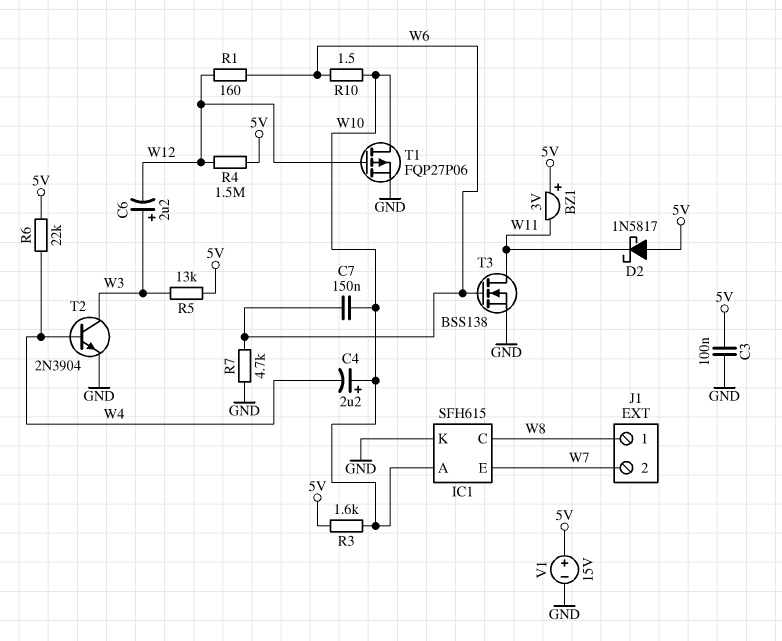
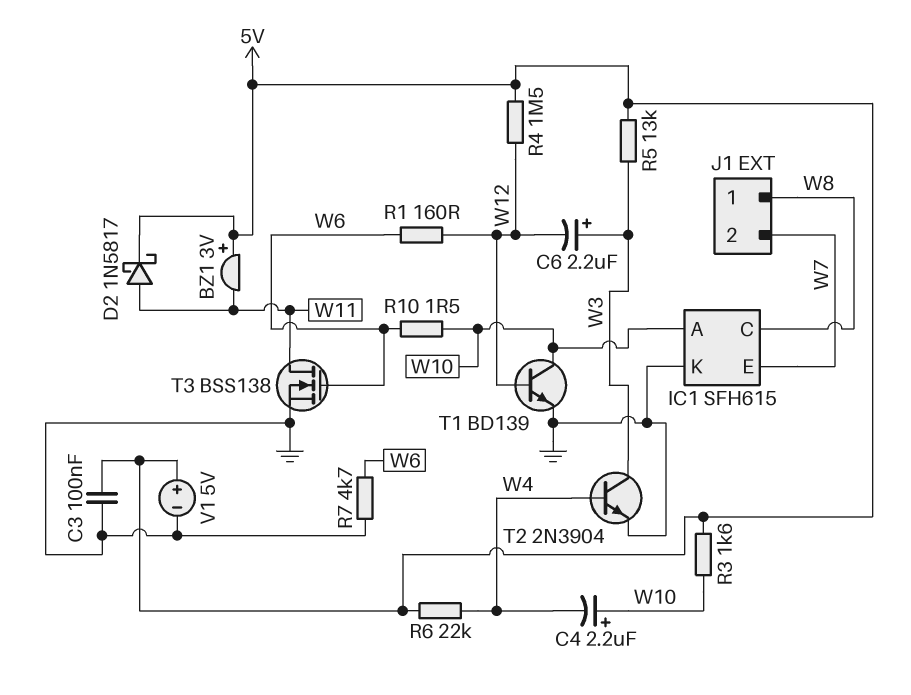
C7: 150nF (W6, W10) -> none
D2: schottky 1N5817 (A 5V, K W11) -> schottky 1N5817 (A W11, K 5V)
T1: PMOS FQP27P06 (G W12, D W10, S GND) -> NPN BD139 (B W12, C W10, E GND)
V1: 15V (plus 5V, minus GND) -> 5V (plus 5V, minus GND)

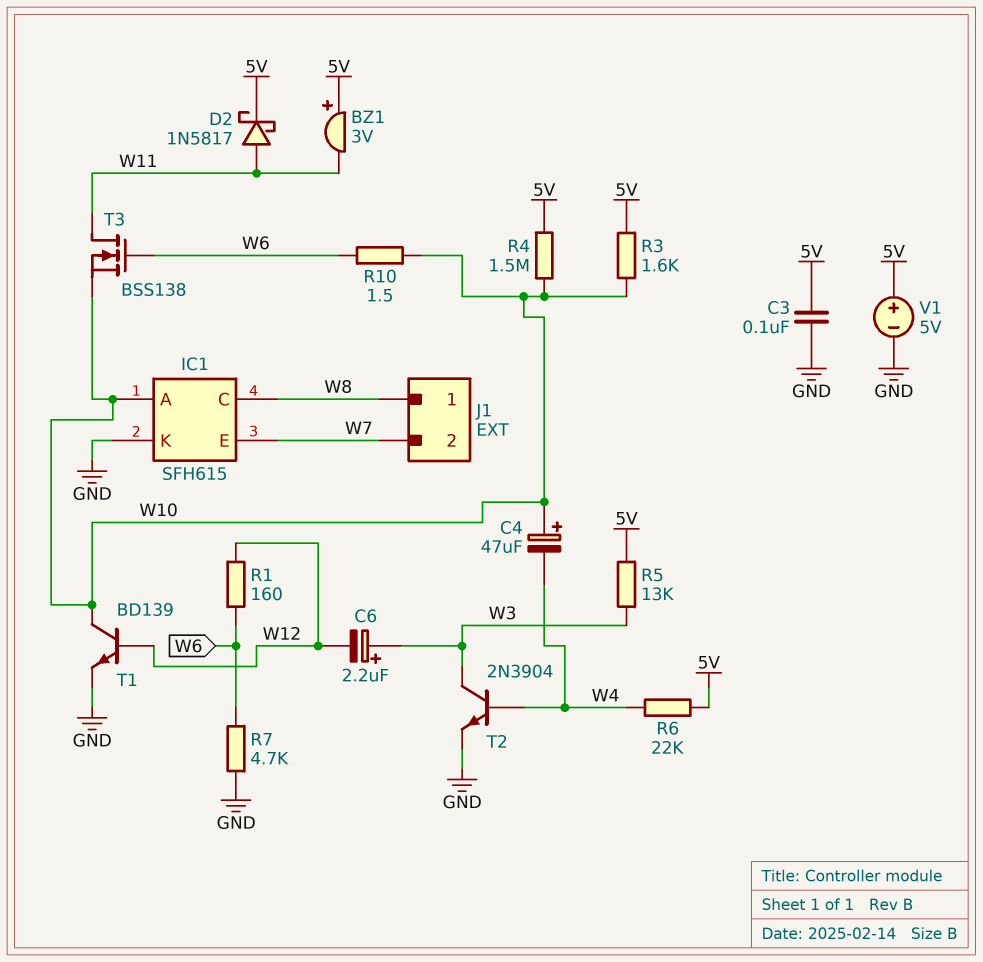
C4: 2.2uF (plus W10, minus W4) -> 47uF (plus W10, minus W4)
R4: 1.5M (5V, W12) -> 1.5M (5V, W10)
T3: NMOS BSS138 (G W6, D W11, S GND) -> NMOS BSS138 (G W6, D W11, S W10)

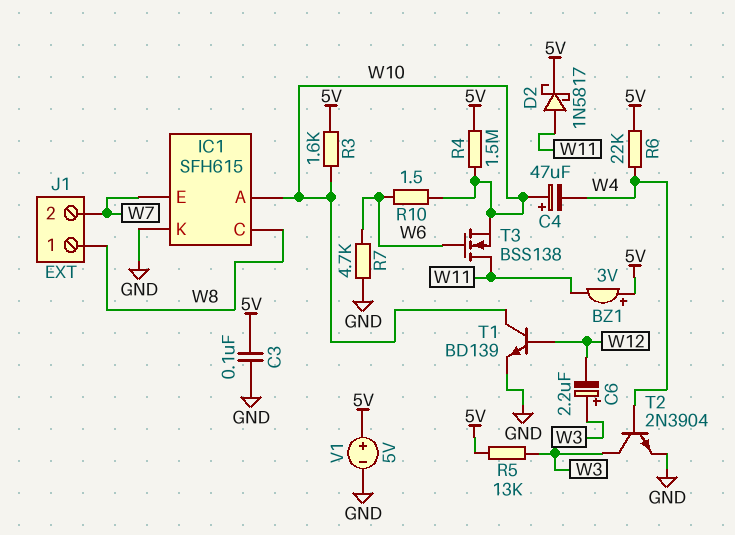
R1: 160 (W6, W12) -> none

